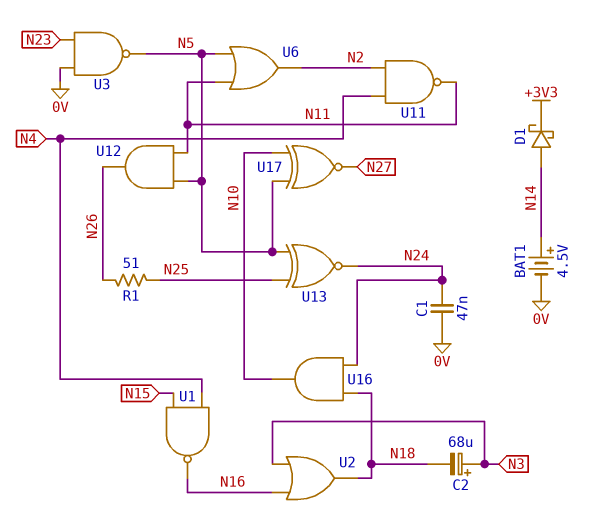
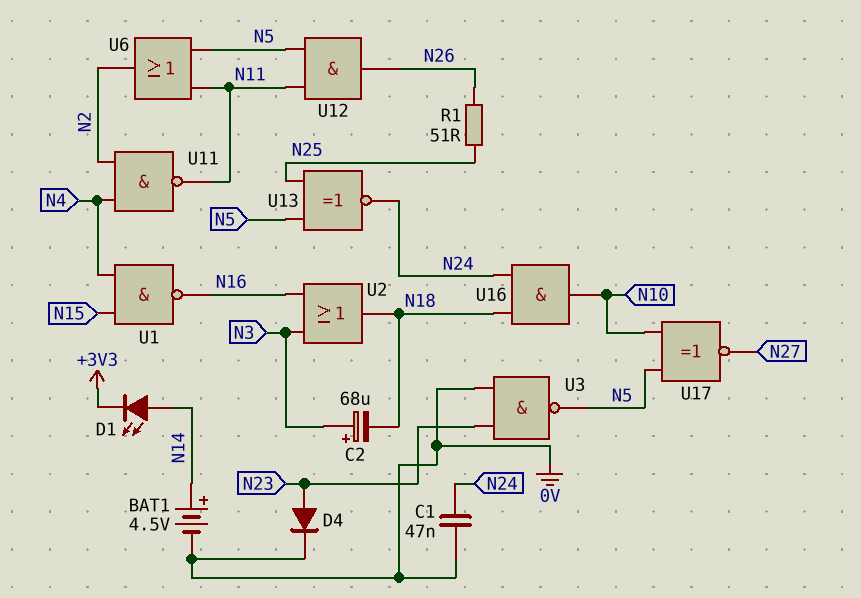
D1: schottky (A N14, K +3V3) -> LED (A N14, K +3V3)
D4: none -> diode (A N23, K 0V)

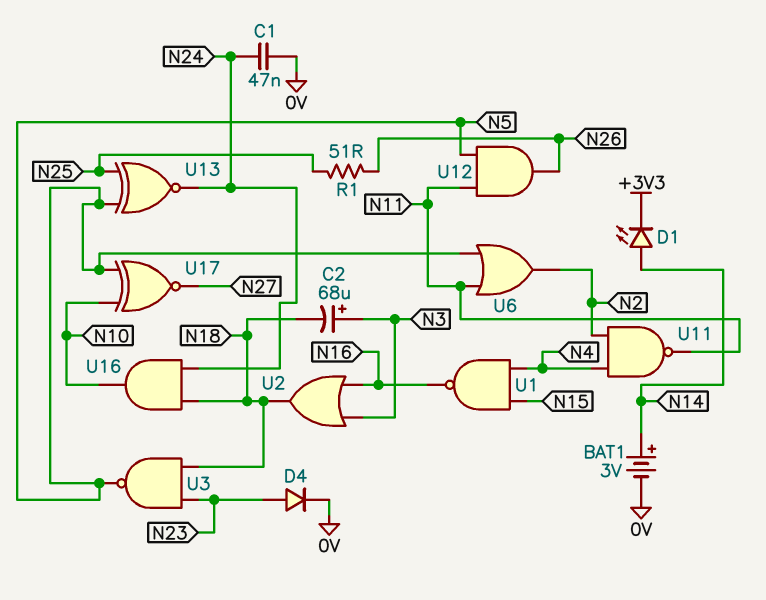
BAT1: 4.5V (plus N14, minus 0V) -> 3V (plus N14, minus 0V)
U3: NAND (in 0V, in N23, out N5) -> NAND (in N18, in N23, out N5)

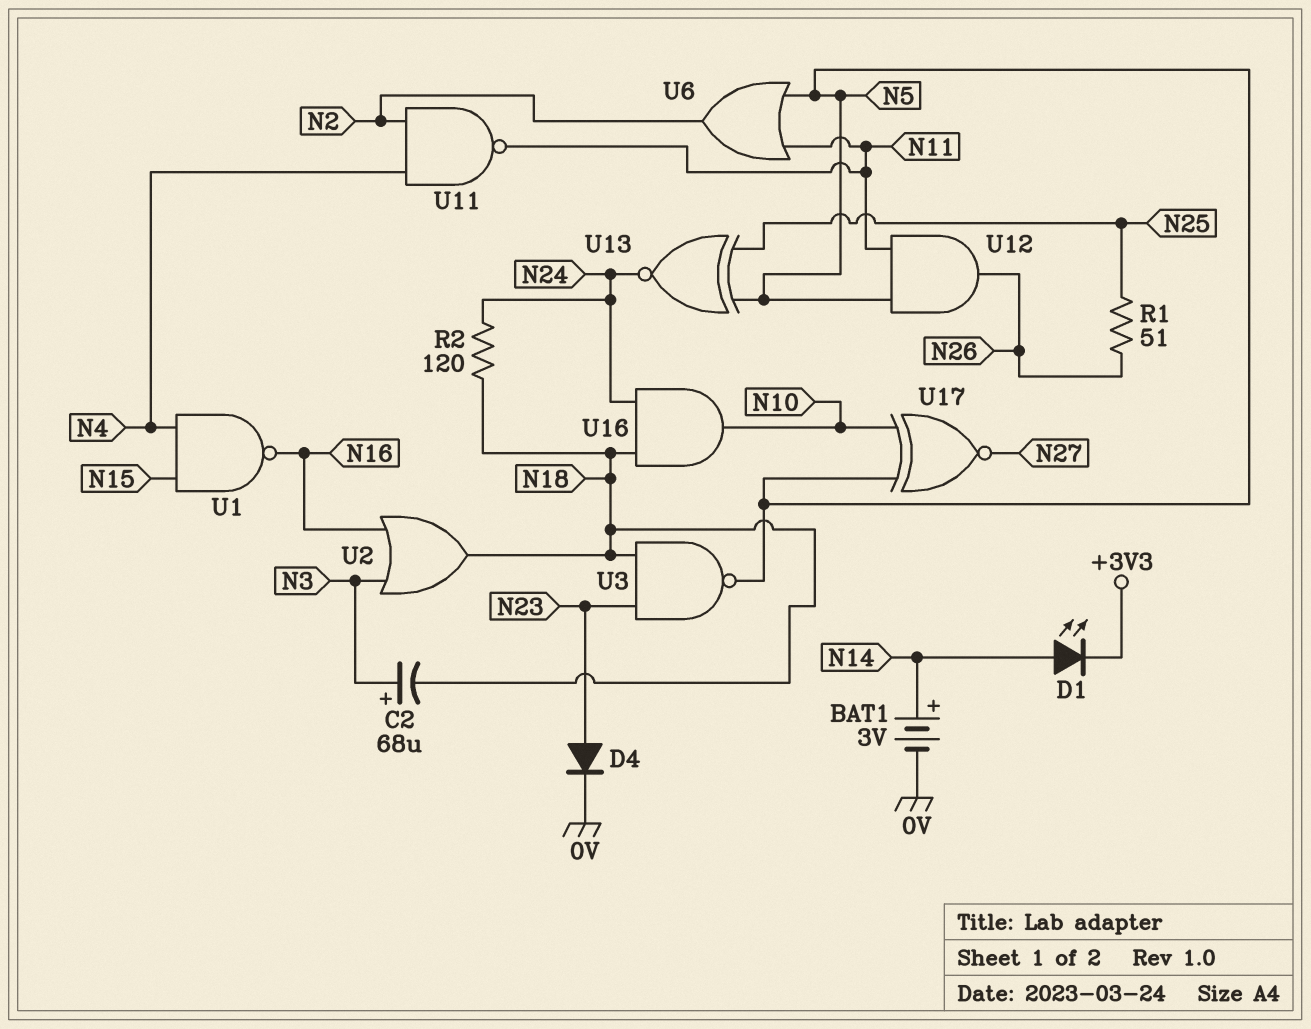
C1: 47nF (0V, N24) -> none
R2: none -> 120 (N18, N24)

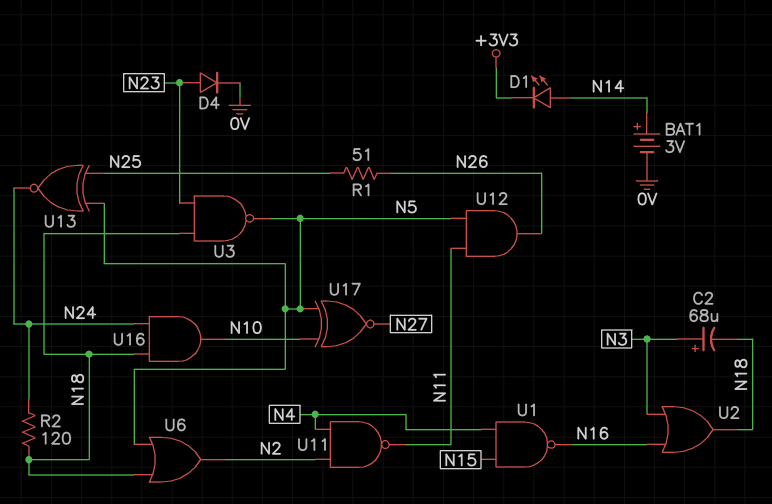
U6: OR (in N5, in N11, out N2) -> OR (in N5, in N18, out N2)

